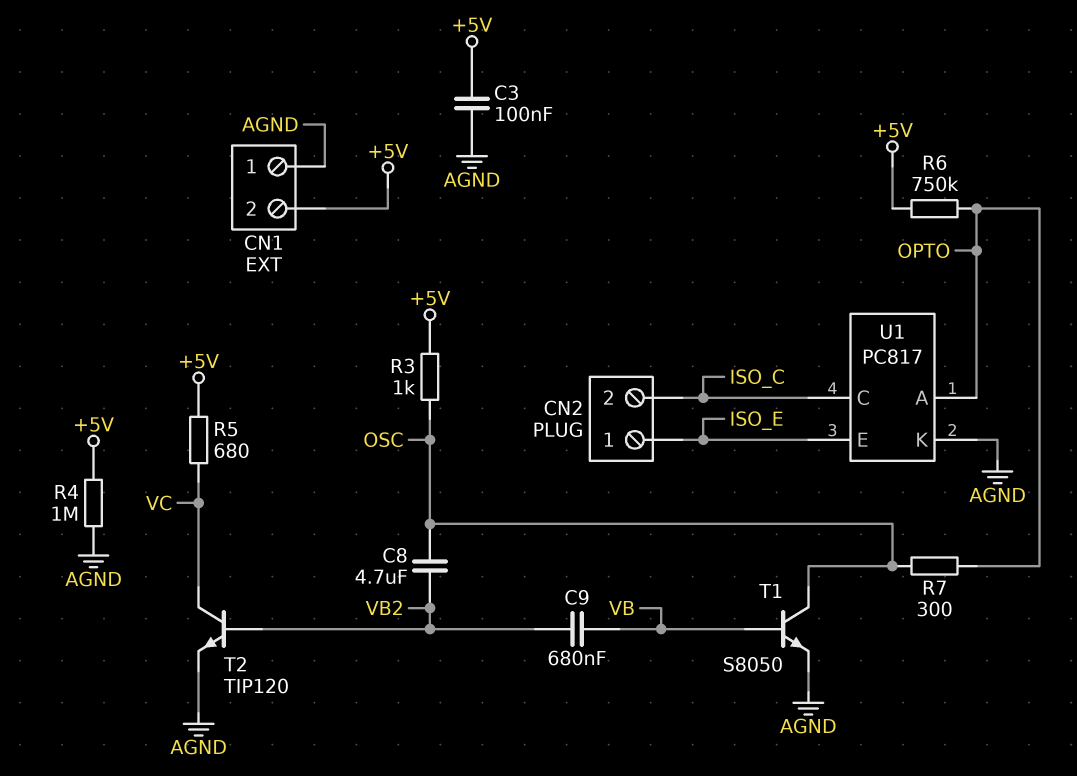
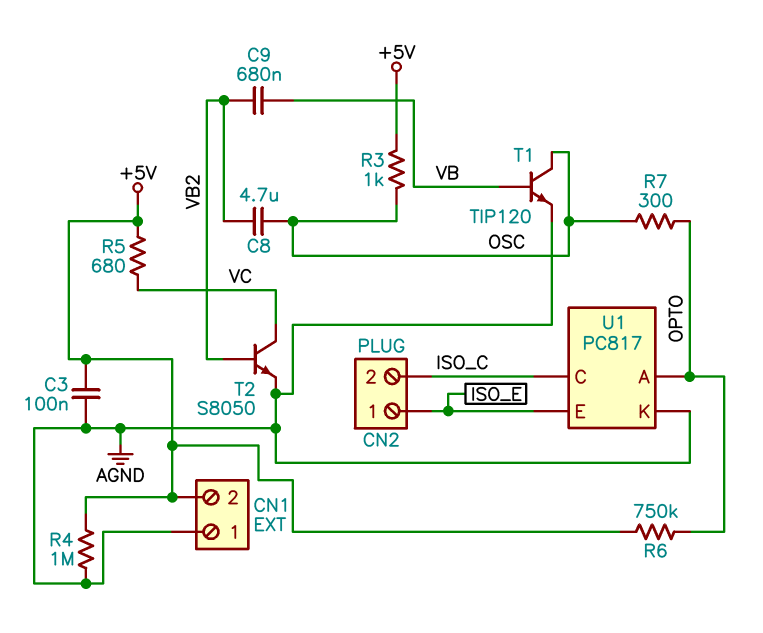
T1: NPN S8050 (B VB, C OSC, E AGND) -> NPN TIP120 (B VB, C OSC, E AGND)
T2: NPN TIP120 (B VB2, C VC, E AGND) -> NPN S8050 (B VB2, C VC, E AGND)

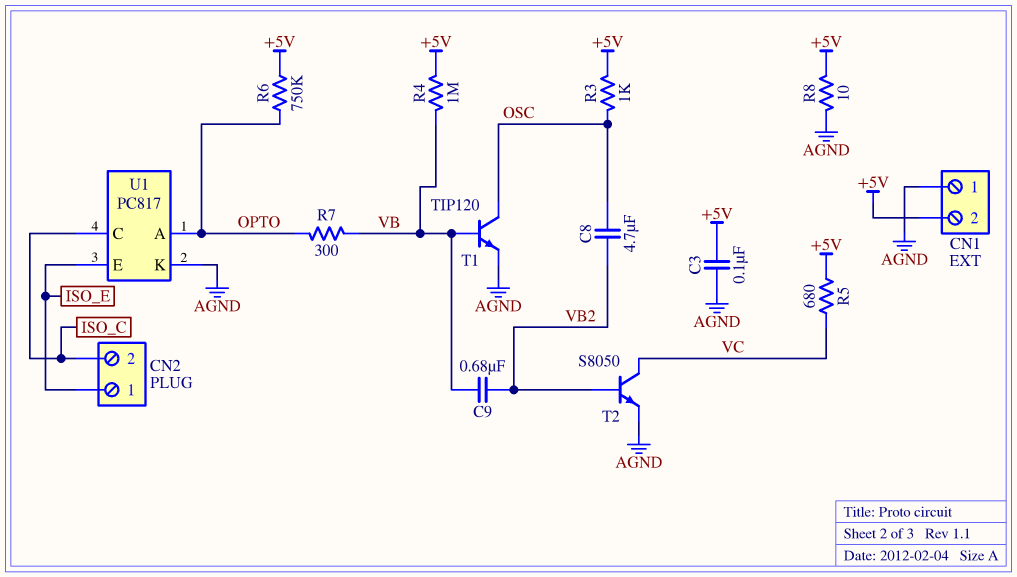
R4: 1M (+5V, AGND) -> 1M (+5V, VB)
R7: 300 (OPTO, OSC) -> 300 (OPTO, VB)
R8: none -> 10 (+5V, AGND)

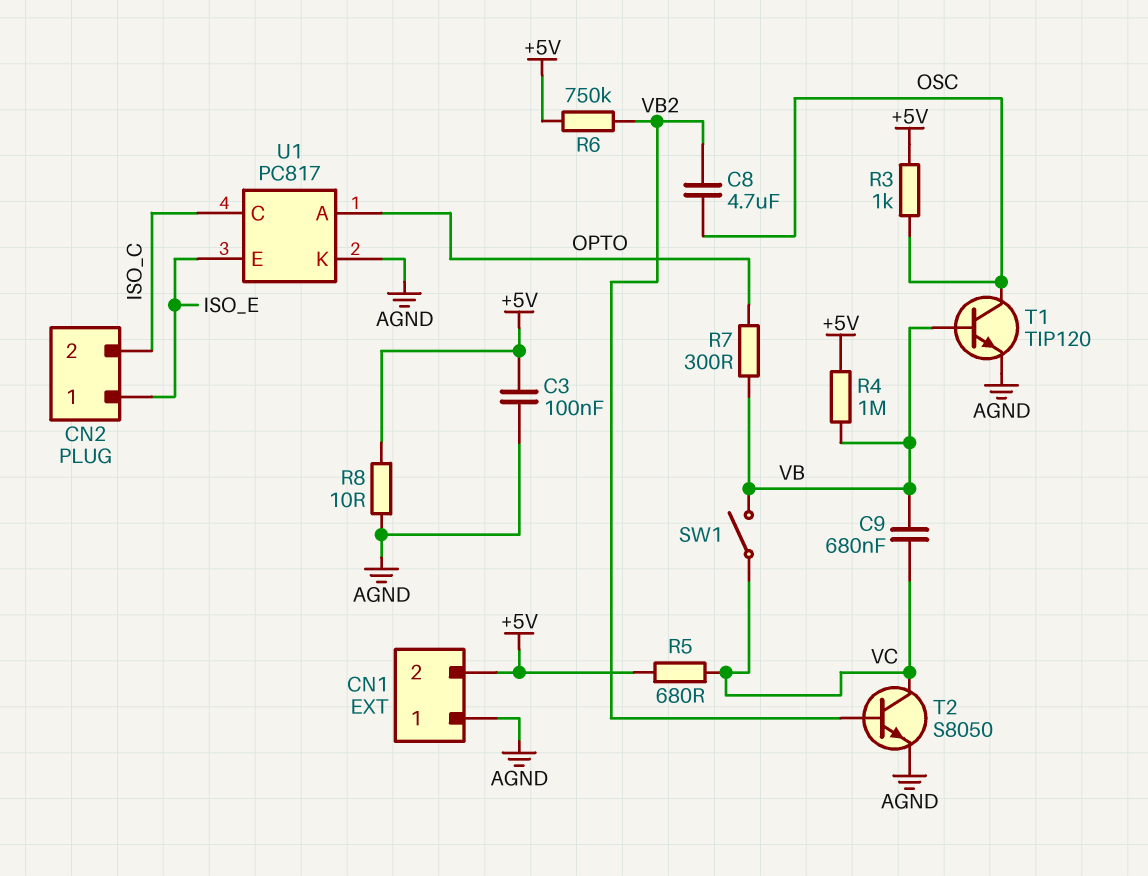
C9: 680nF (VB, VB2) -> 680nF (VB, VC)
R6: 750k (+5V, OPTO) -> 750k (+5V, VB2)
SW1: none -> switch (VB, VC)

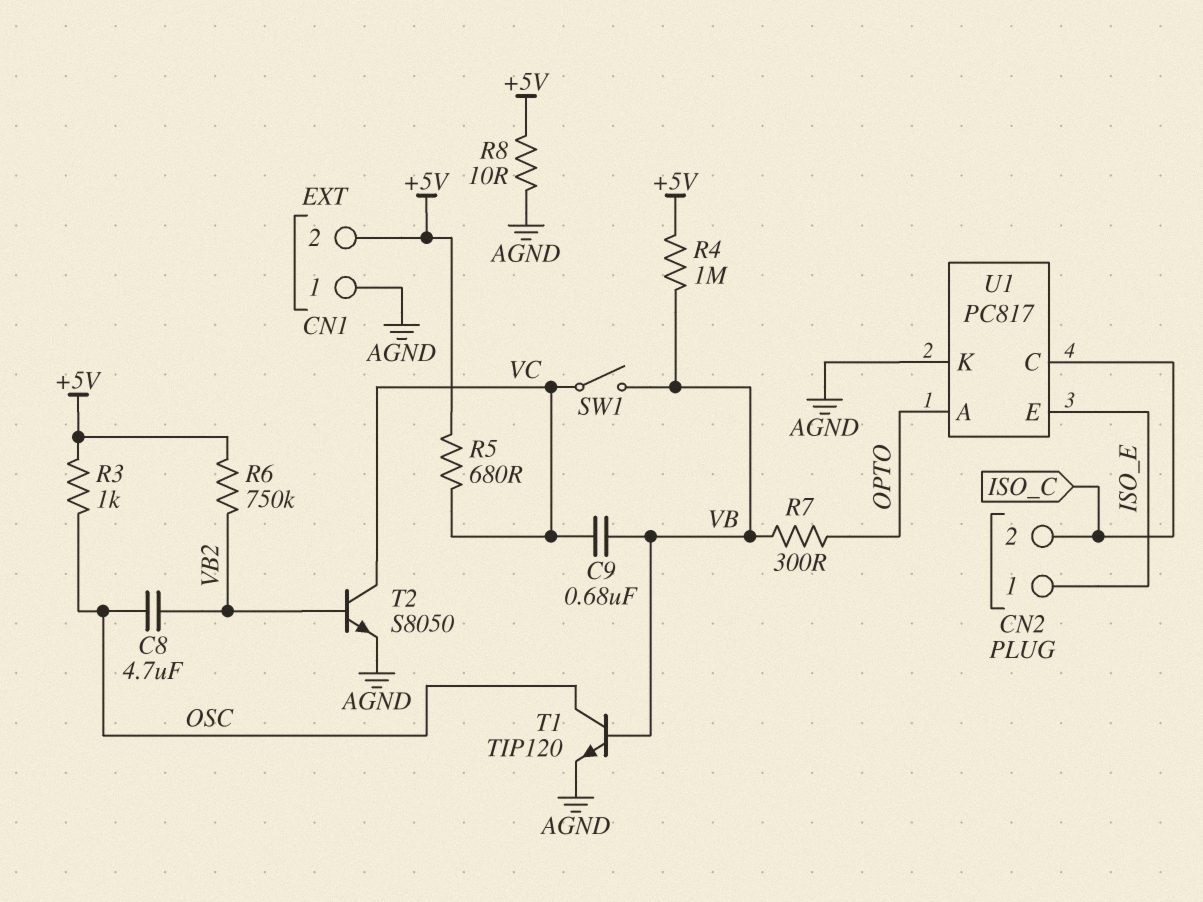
C3: 100nF (+5V, AGND) -> none

